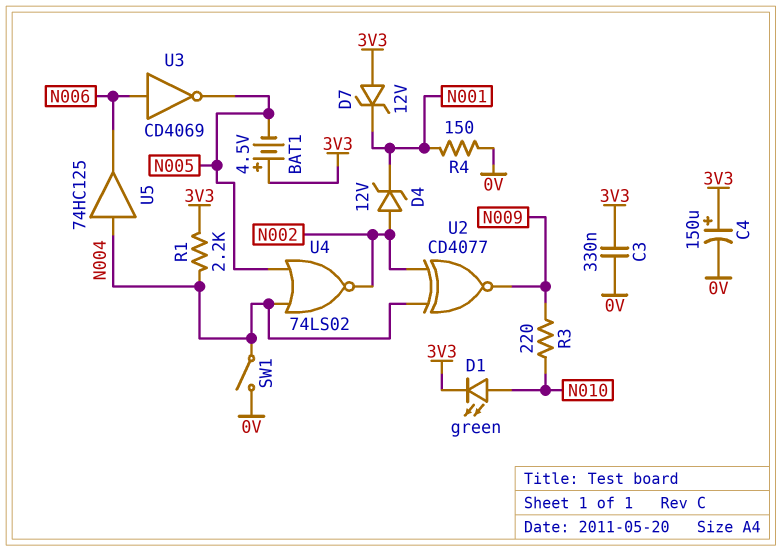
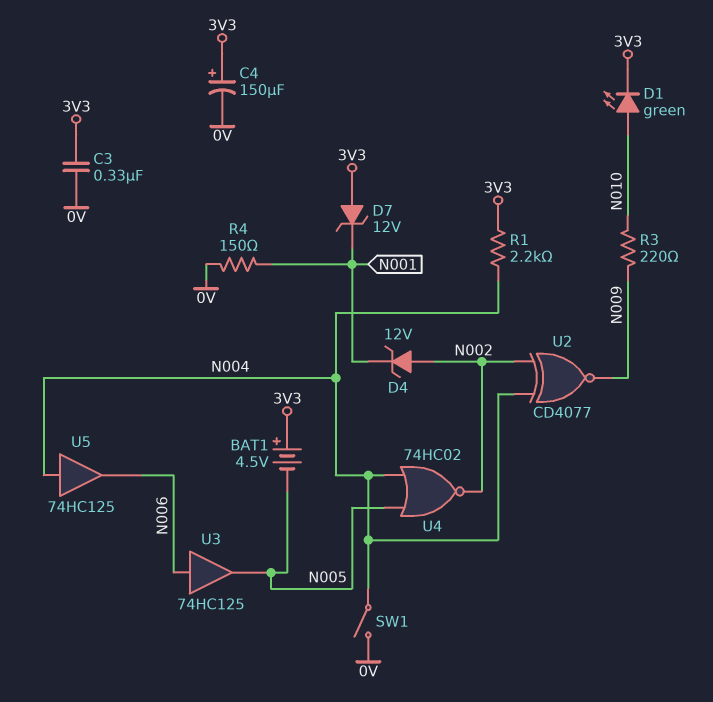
U3: NOT CD4069 (in N006, out N005) -> buffer 74HC125 (in N006, out N005)
U4: NOR 74LS02 (in N004, in N005, out N002) -> NOR 74HC02 (in N004, in N005, out N002)

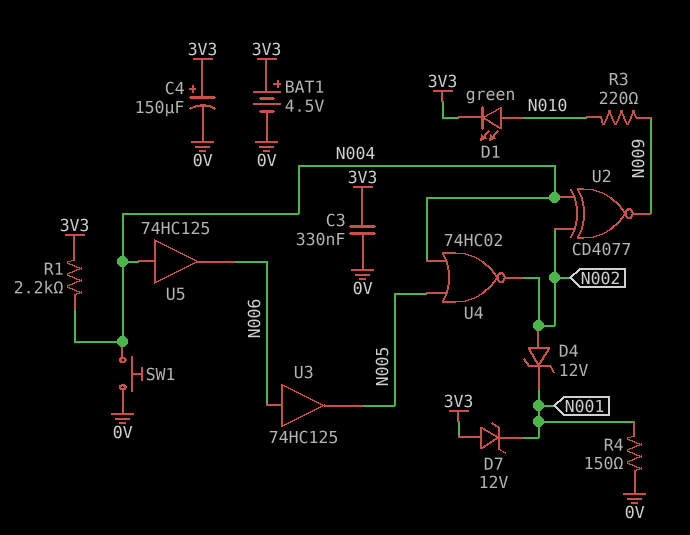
BAT1: 4.5V (plus 3V3, minus N005) -> 4.5V (plus 3V3, minus 0V)
SW1: switch (0V, N004) -> button (0V, N004)

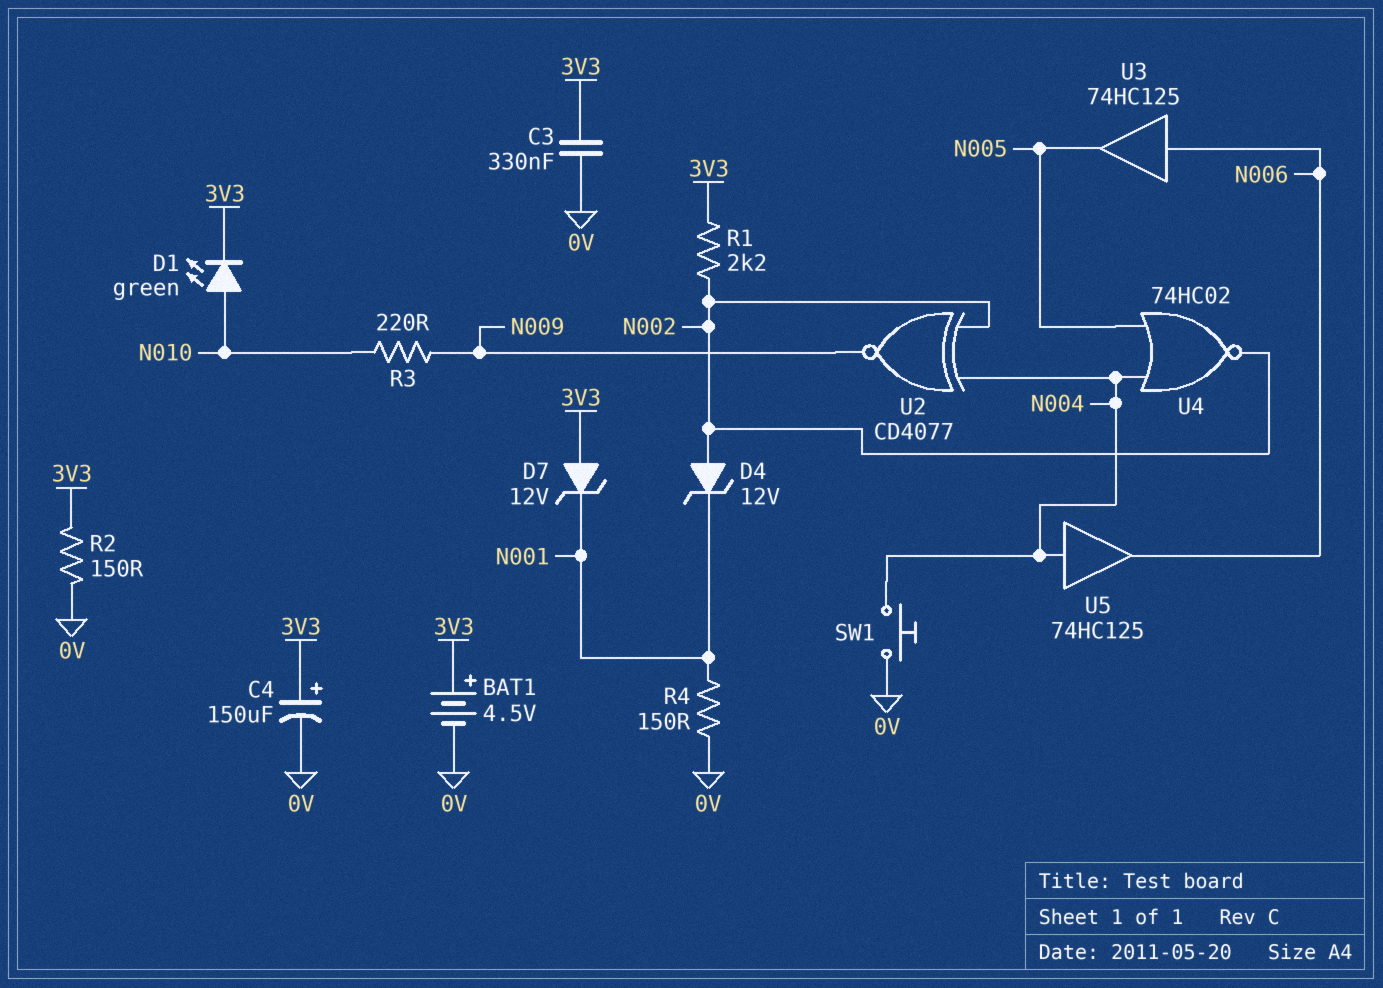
R1: 2.2k (3V3, N004) -> 2.2k (3V3, N002)
R2: none -> 150 (0V, 3V3)

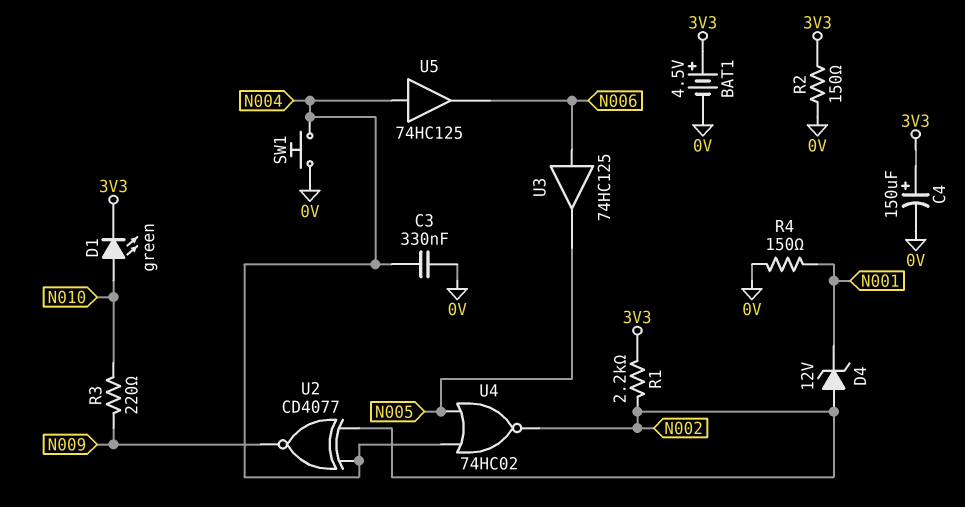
C3: 330nF (0V, 3V3) -> 330nF (0V, N004)
D7: zener 12V (A 3V3, K N001) -> none

